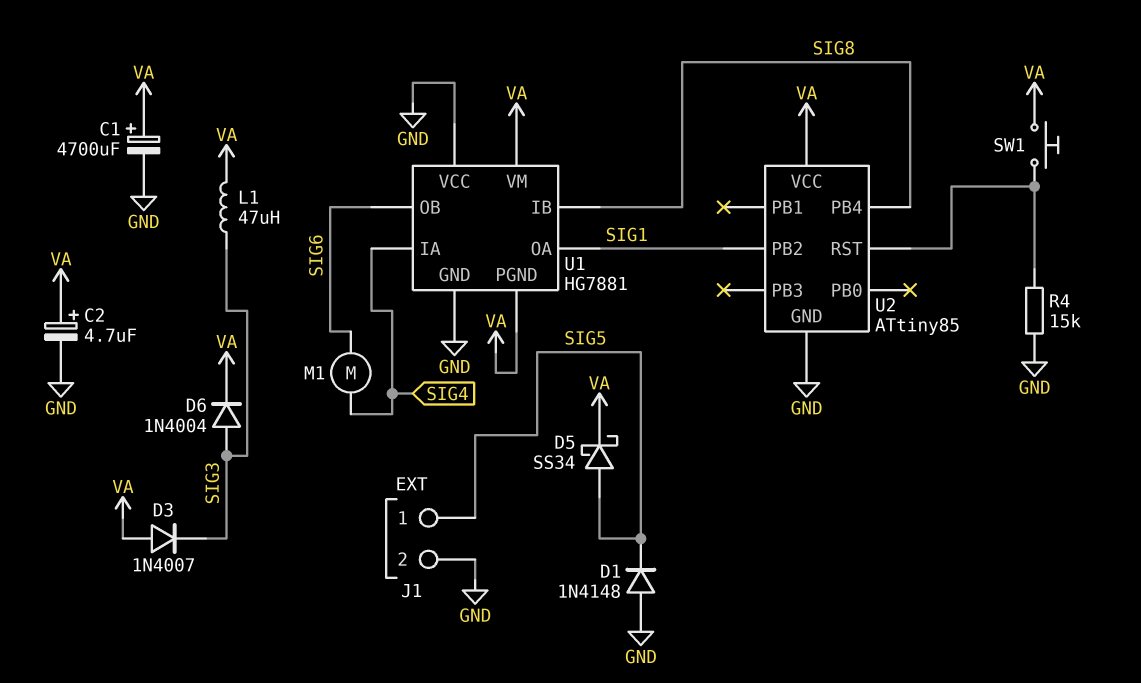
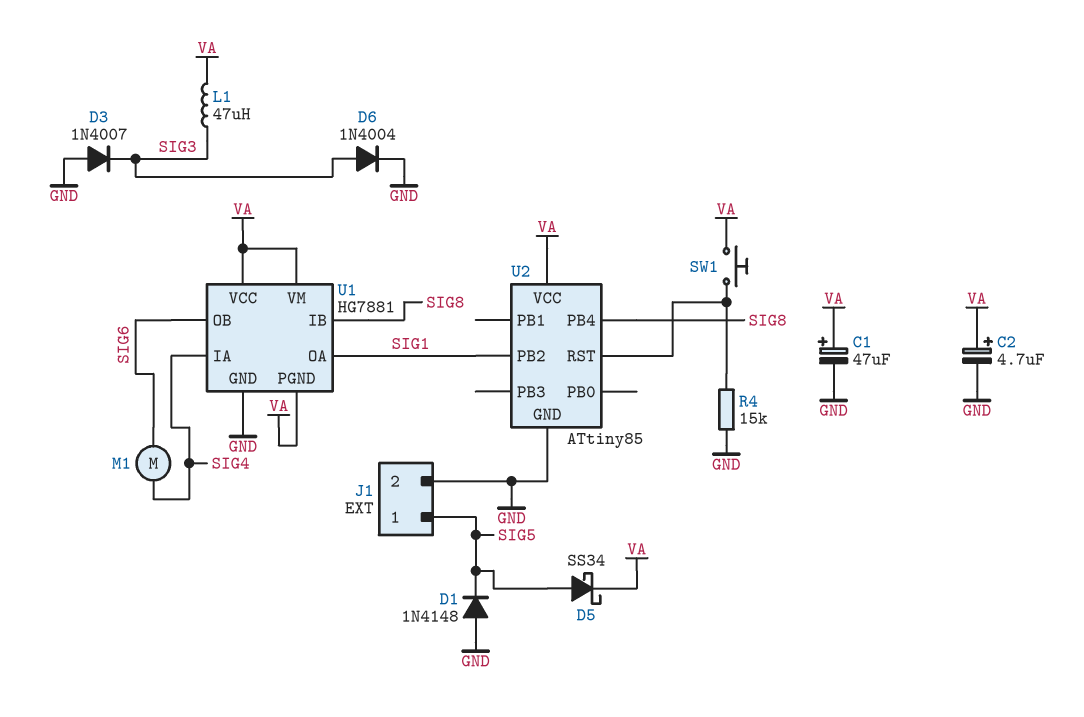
C1: 4700uF (plus VA, minus GND) -> 47uF (plus VA, minus GND)
D3: diode 1N4007 (A VA, K SIG3) -> diode 1N4007 (A GND, K SIG3)
D6: diode 1N4004 (A SIG3, K VA) -> diode 1N4004 (A SIG3, K GND)
U1 pin VCC: GND -> VA

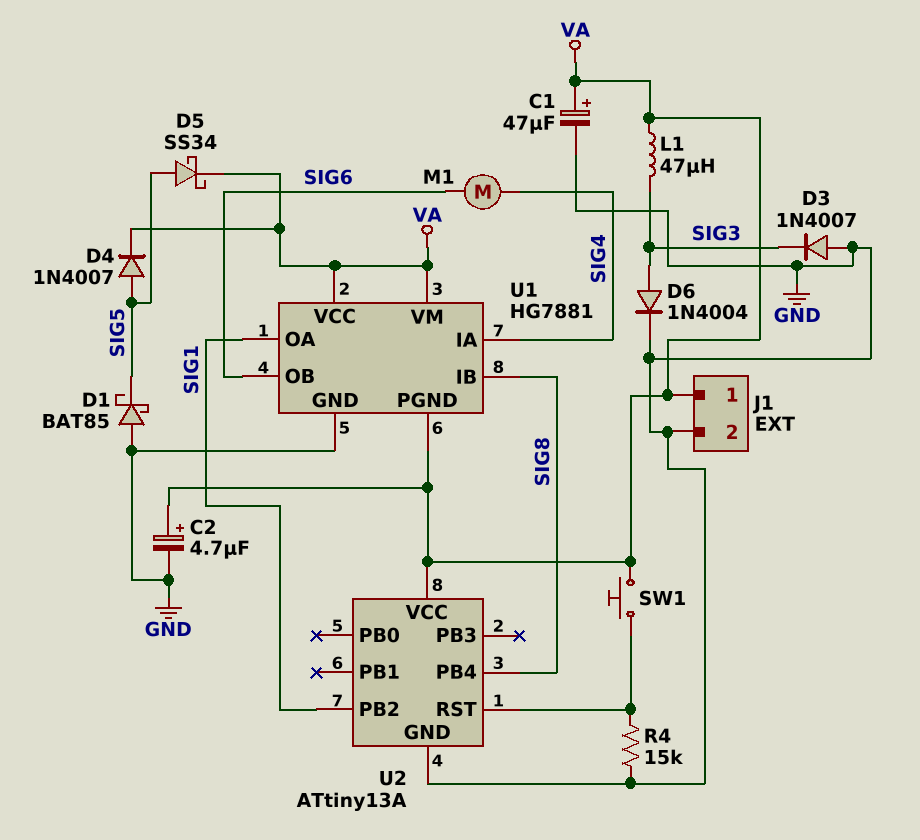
D1: diode 1N4148 (A GND, K SIG5) -> schottky BAT85 (A GND, K SIG5)
D4: none -> diode 1N4007 (A SIG5, K VA)
J1 pin 1: SIG5 -> VA
U2: ATtiny85 -> ATtiny13A

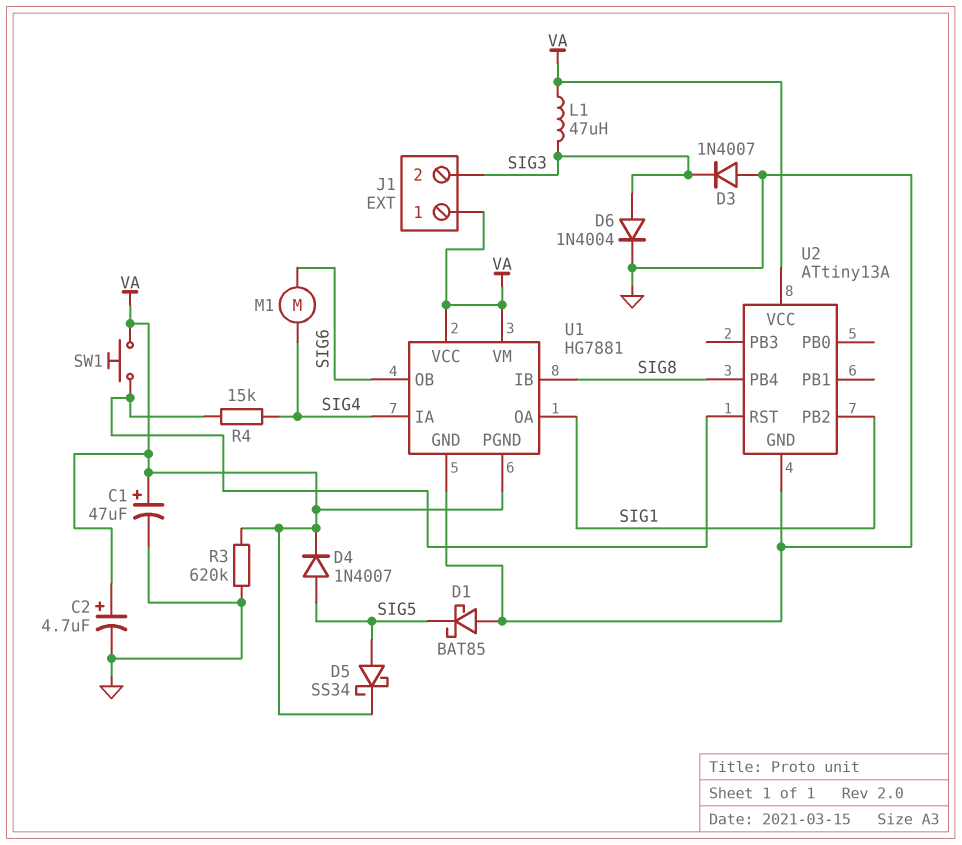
J1 pin 2: GND -> SIG3
R3: none -> 620k (GND, VA)
R4: 15k (GND, U2/RST) -> 15k (SIG4, U2/RST)

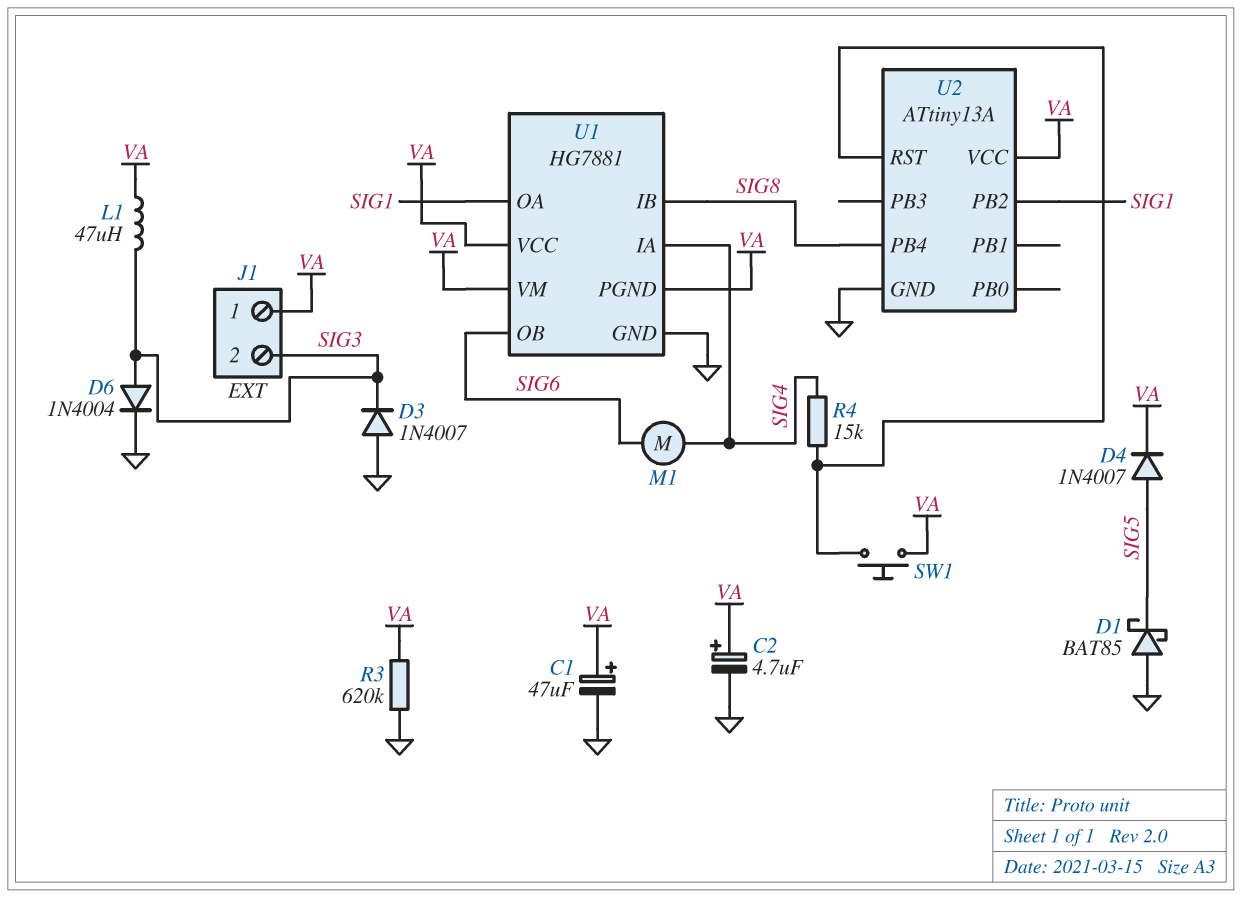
D5: schottky SS34 (A SIG5, K VA) -> none

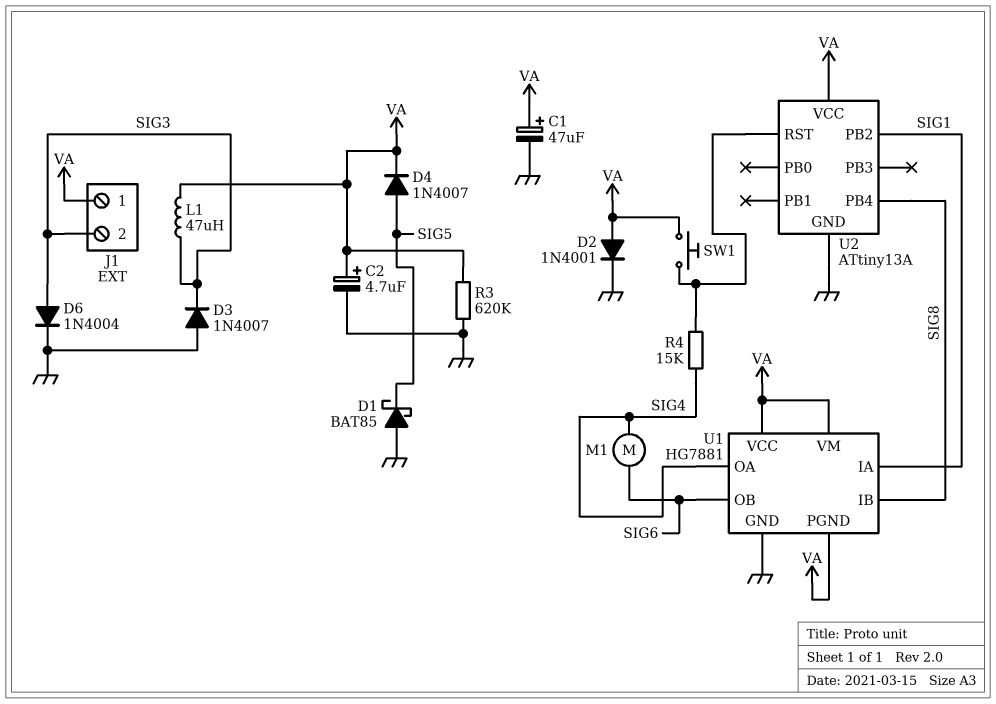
D2: none -> diode 1N4001 (A VA, K GND)
U1 pin IA: SIG4 -> SIG1
U1 pin OA: SIG1 -> SIG4

